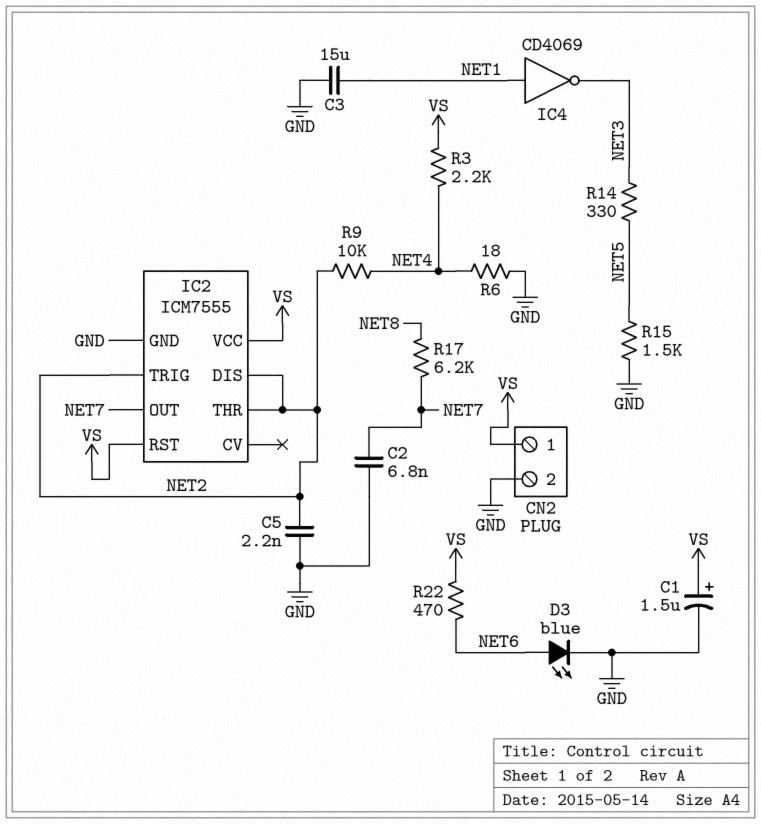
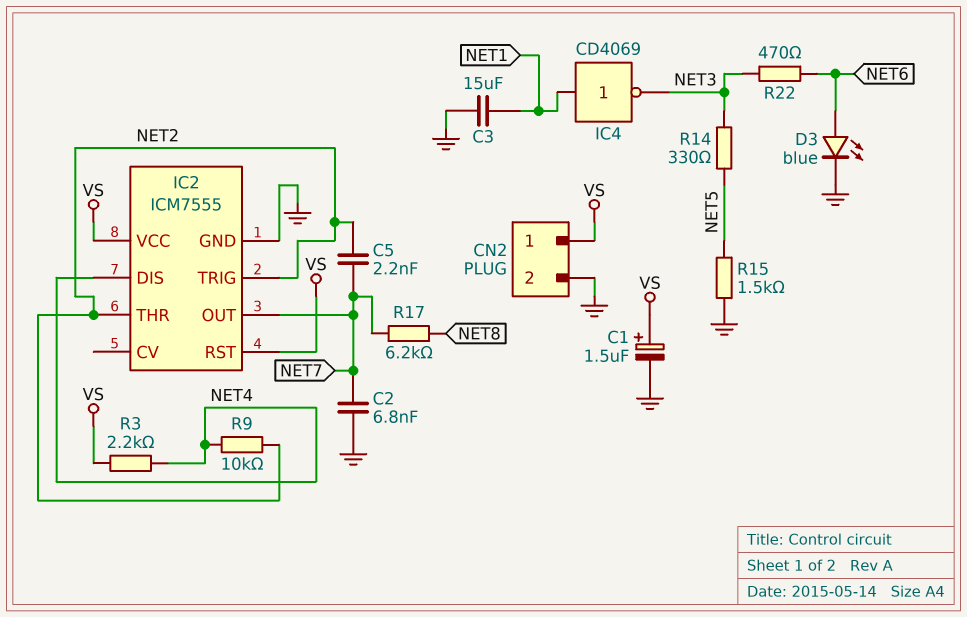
C5: 2.2nF (GND, NET2) -> 2.2nF (NET2, NET7)
IC2 pin DIS: NET2 -> NET4
R6: 18 (GND, NET4) -> none
R22: 470 (NET6, VS) -> 470 (NET3, NET6)

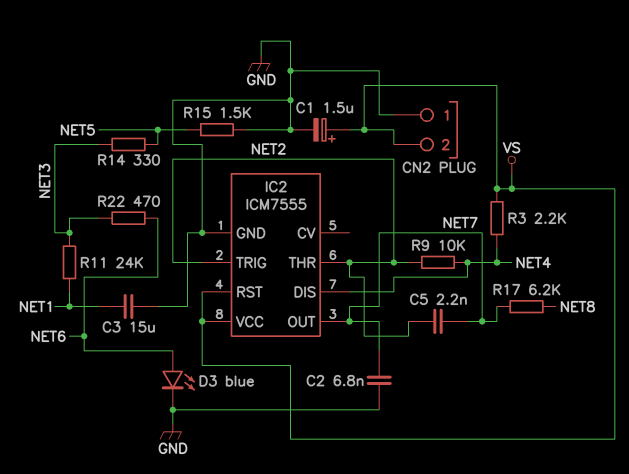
CN2 pin 1: VS -> GND
CN2 pin 2: GND -> VS
IC4: NOT CD4069 (in NET1, out NET3) -> none
R11: none -> 24k (NET1, NET3)

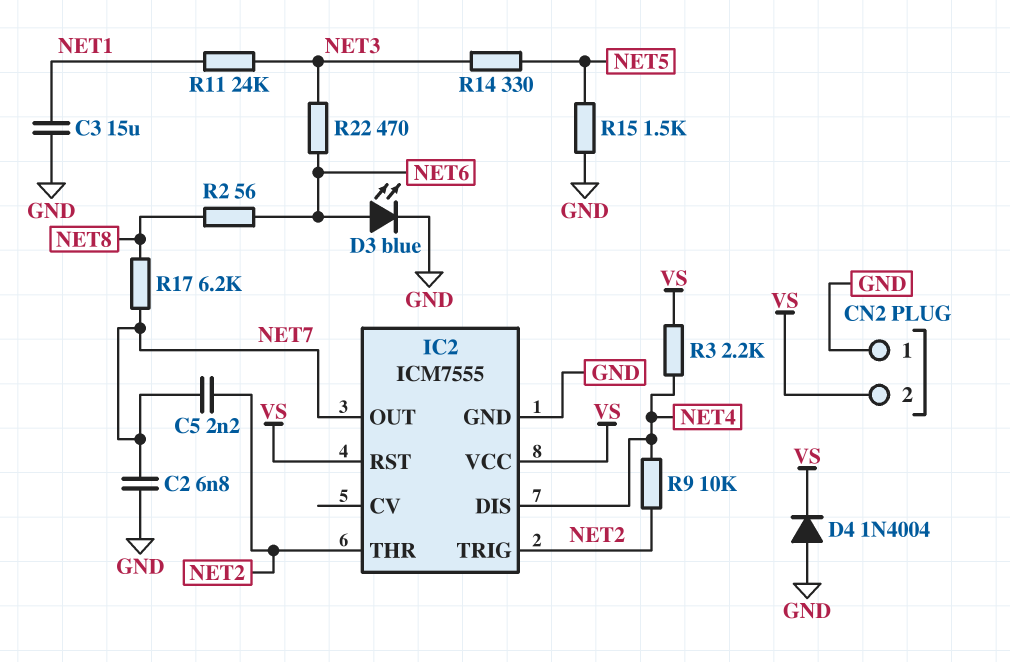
C1: 1.5uF (plus VS, minus GND) -> none
D4: none -> diode 1N4004 (A GND, K VS)
R2: none -> 56 (NET6, NET8)

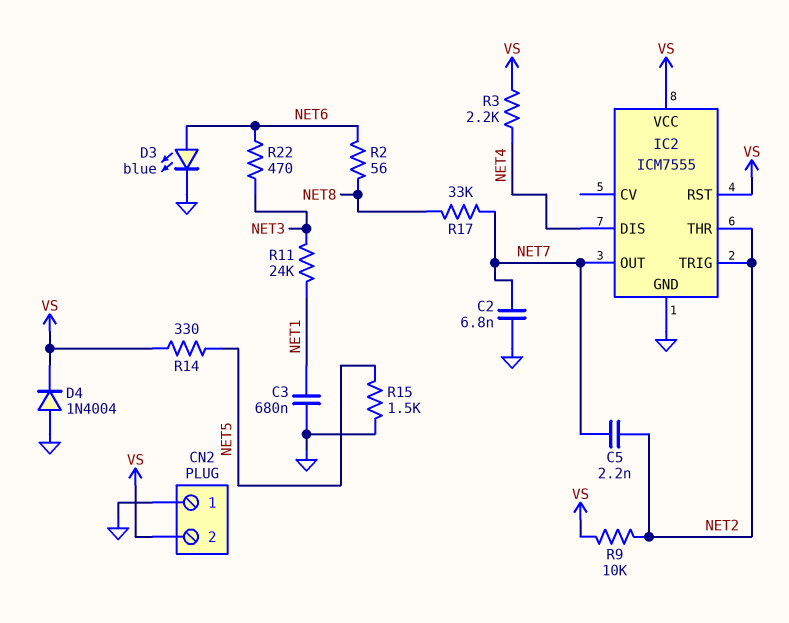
C3: 15uF (GND, NET1) -> 680nF (GND, NET1)
R9: 10k (NET2, NET4) -> 10k (NET2, VS)
R14: 330 (NET3, NET5) -> 330 (NET5, VS)
R17: 6.2k (NET7, NET8) -> 33k (NET7, NET8)

